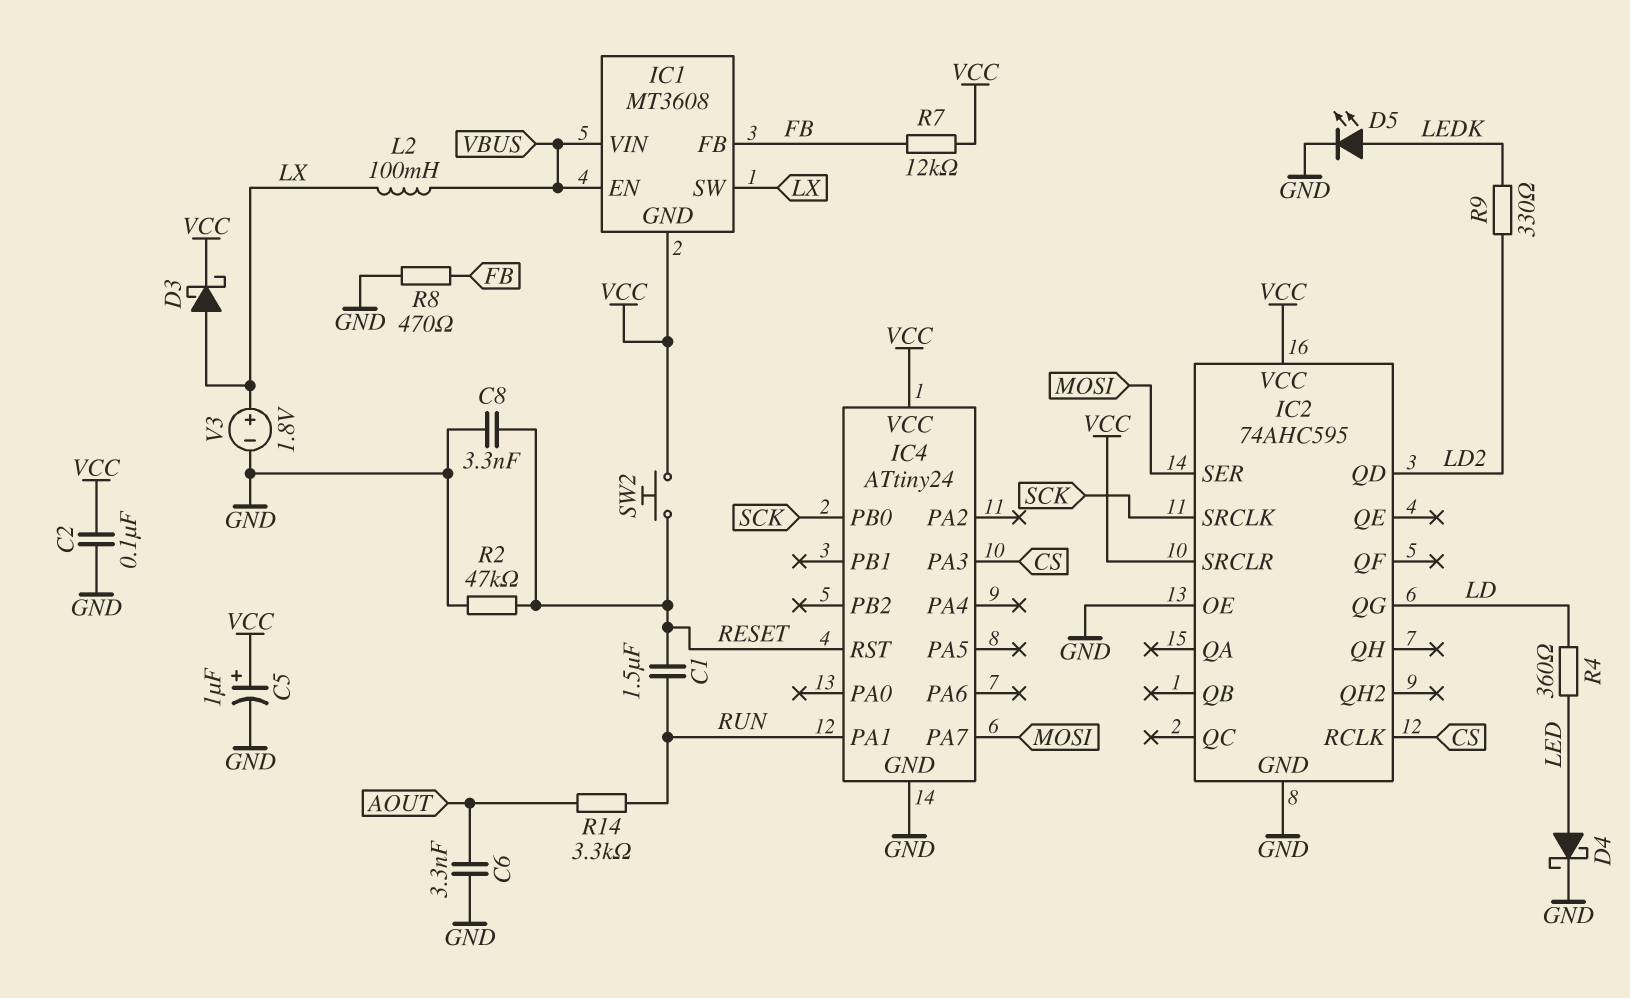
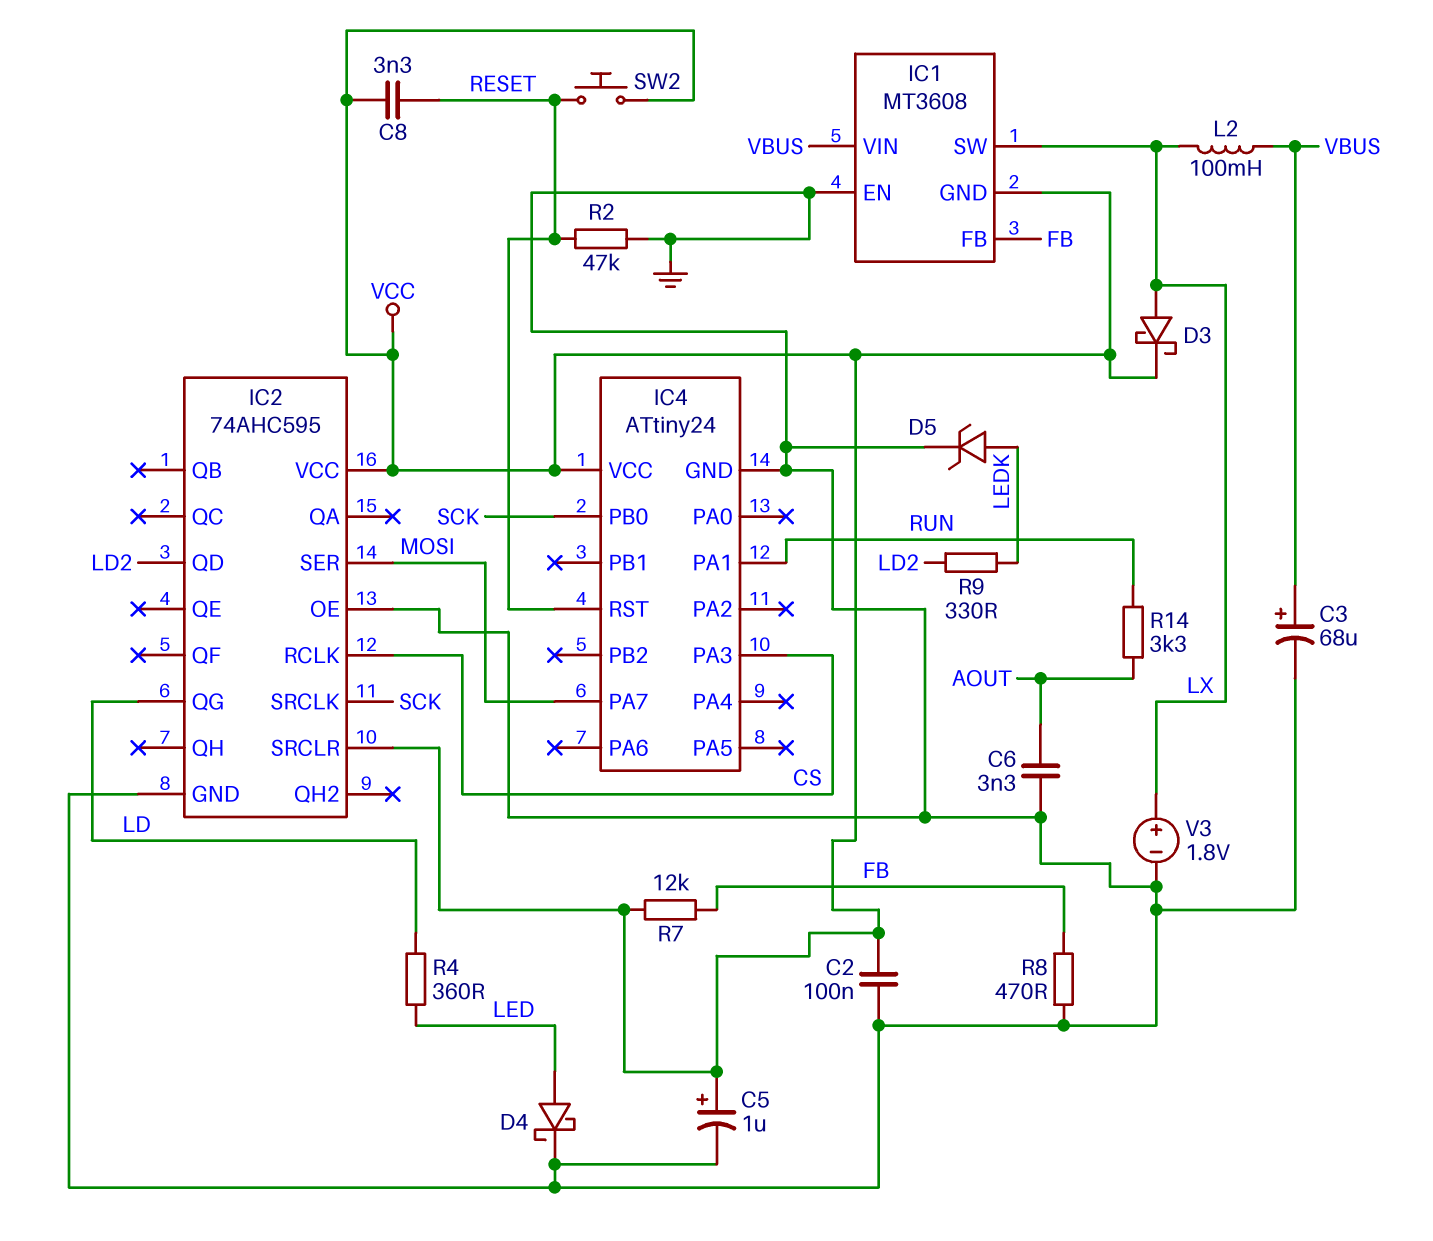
C1: 1.5uF (RESET, RUN) -> none
C3: none -> 68uF (plus VBUS, minus GND)
C8: 3.3nF (GND, RESET) -> 3.3nF (RESET, VCC)
D5: LED (A LEDK, K GND) -> zener (A LEDK, K GND)
IC1 pin EN: VBUS -> GND

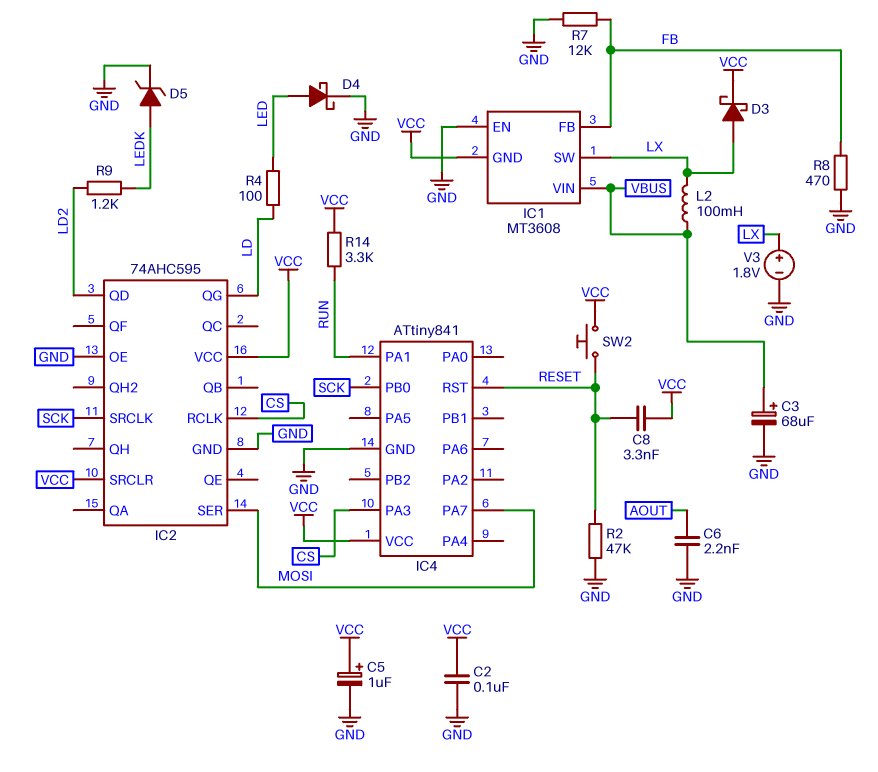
C6: 3.3nF (AOUT, GND) -> 2.2nF (AOUT, GND)
IC4: ATtiny24 -> ATtiny841
R4: 360 (LD, LED) -> 100 (LD, LED)
R7: 12k (FB, VCC) -> 12k (FB, GND)
R9: 330 (LD2, LEDK) -> 1.2k (LD2, LEDK)
R14: 3.3k (AOUT, RUN) -> 3.3k (RUN, VCC)

